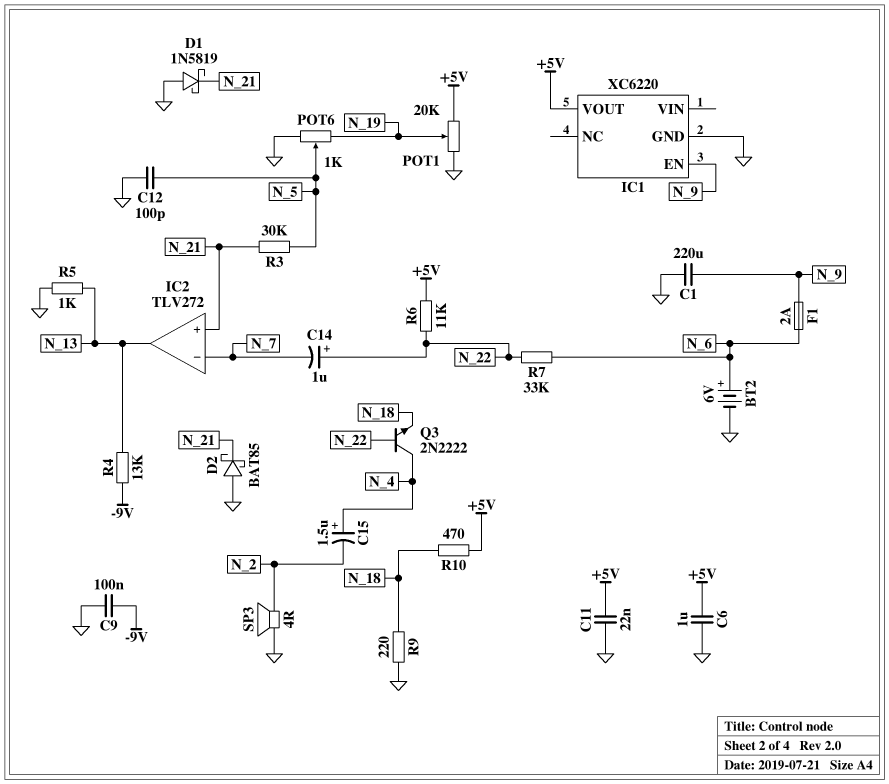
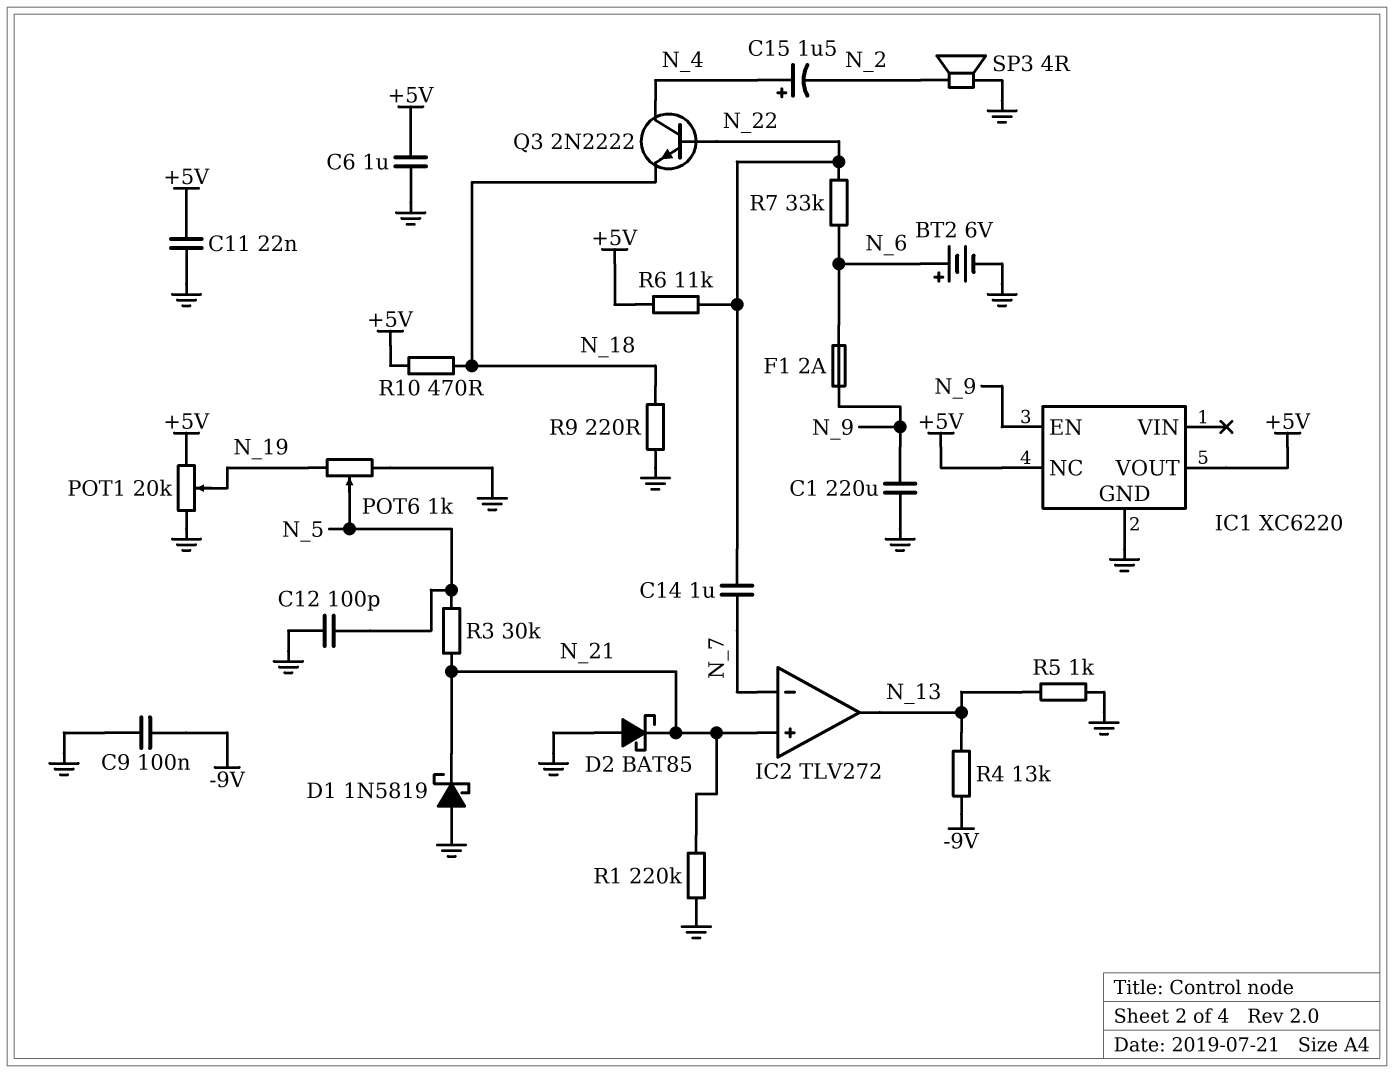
C14: 1uF (plus N_22, minus N_7) -> 1uF (N_7, N_22)
IC1 pin NC: none -> +5V
R1: none -> 220k (GND, N_21)

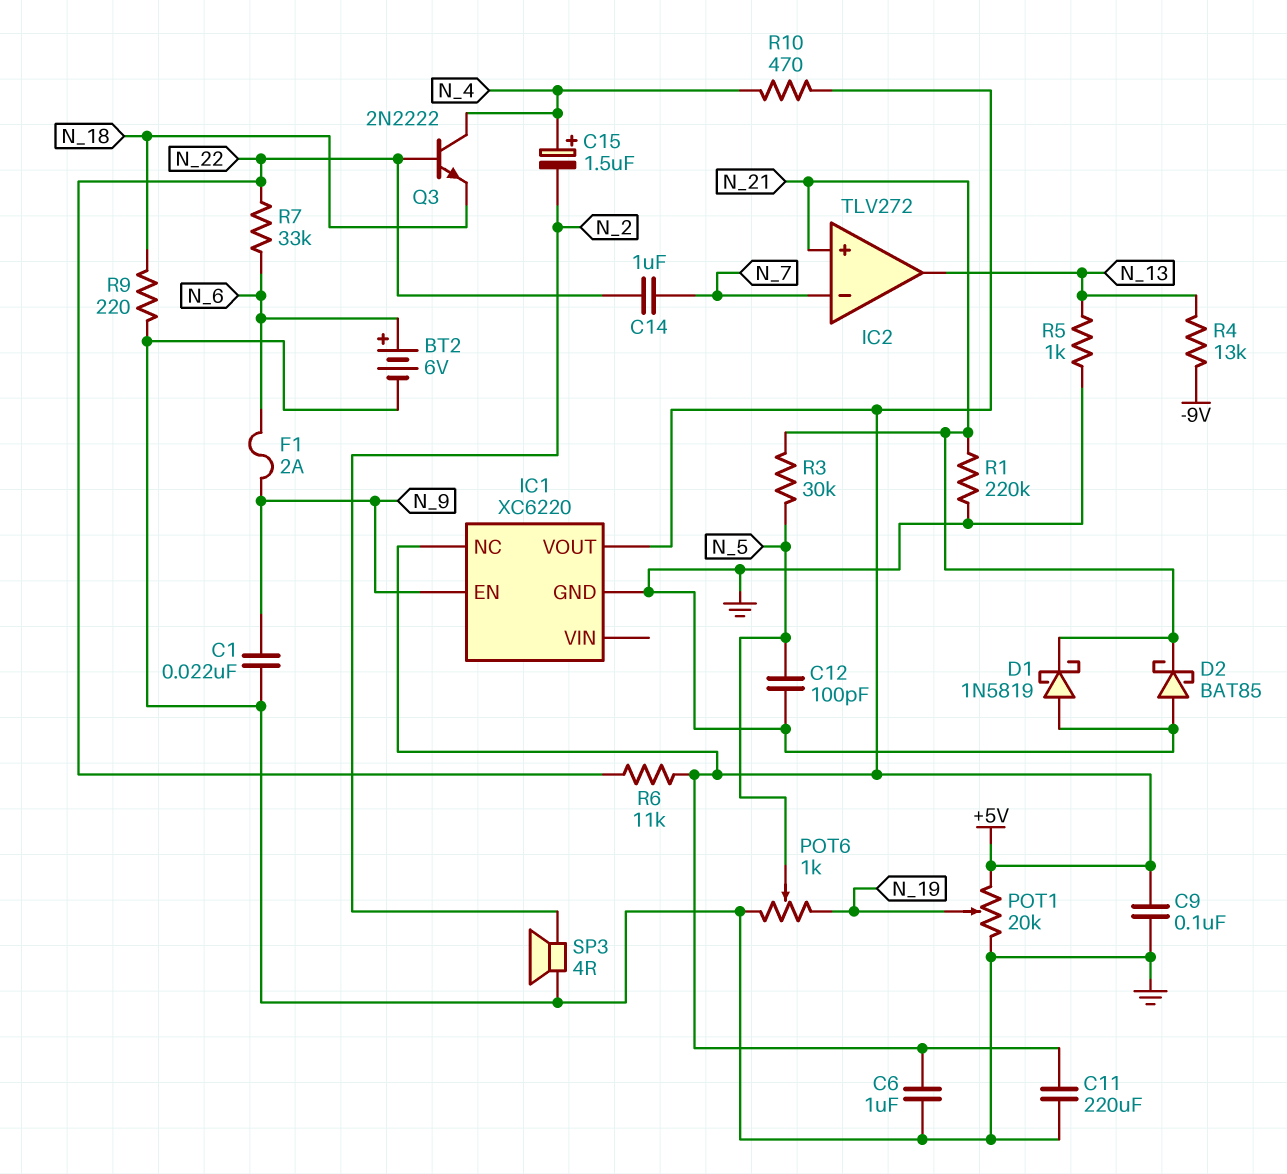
C1: 220uF (GND, N_9) -> 22nF (GND, N_9)
C9: 100nF (-9V, GND) -> 100nF (+5V, GND)
C11: 22nF (+5V, GND) -> 220uF (+5V, GND)
R10: 470 (+5V, N_18) -> 470 (+5V, N_4)

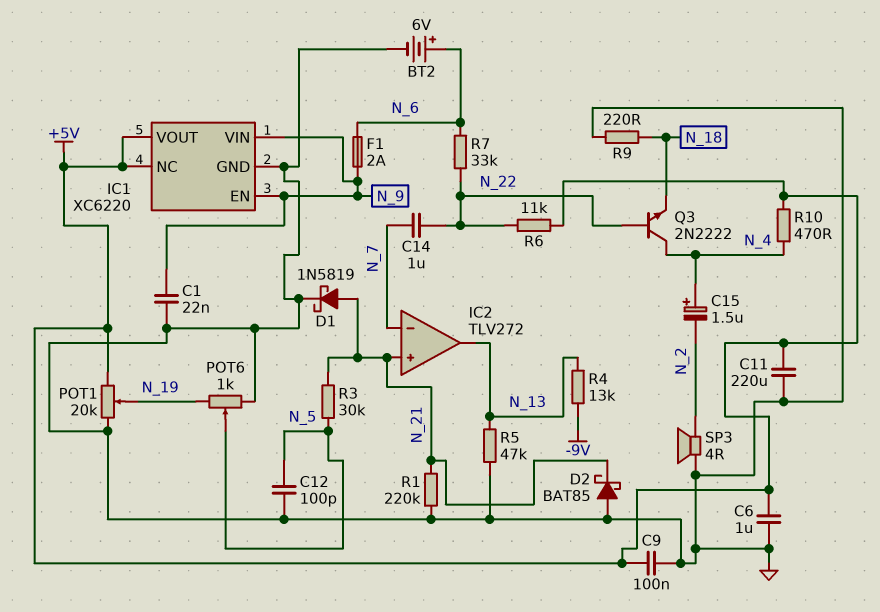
D1: schottky 1N5819 (A GND, K N_21) -> schottky 1N5819 (A N_21, K GND)
IC1 pin VIN: none -> N_9
R5: 1k (GND, N_13) -> 47k (GND, N_13)

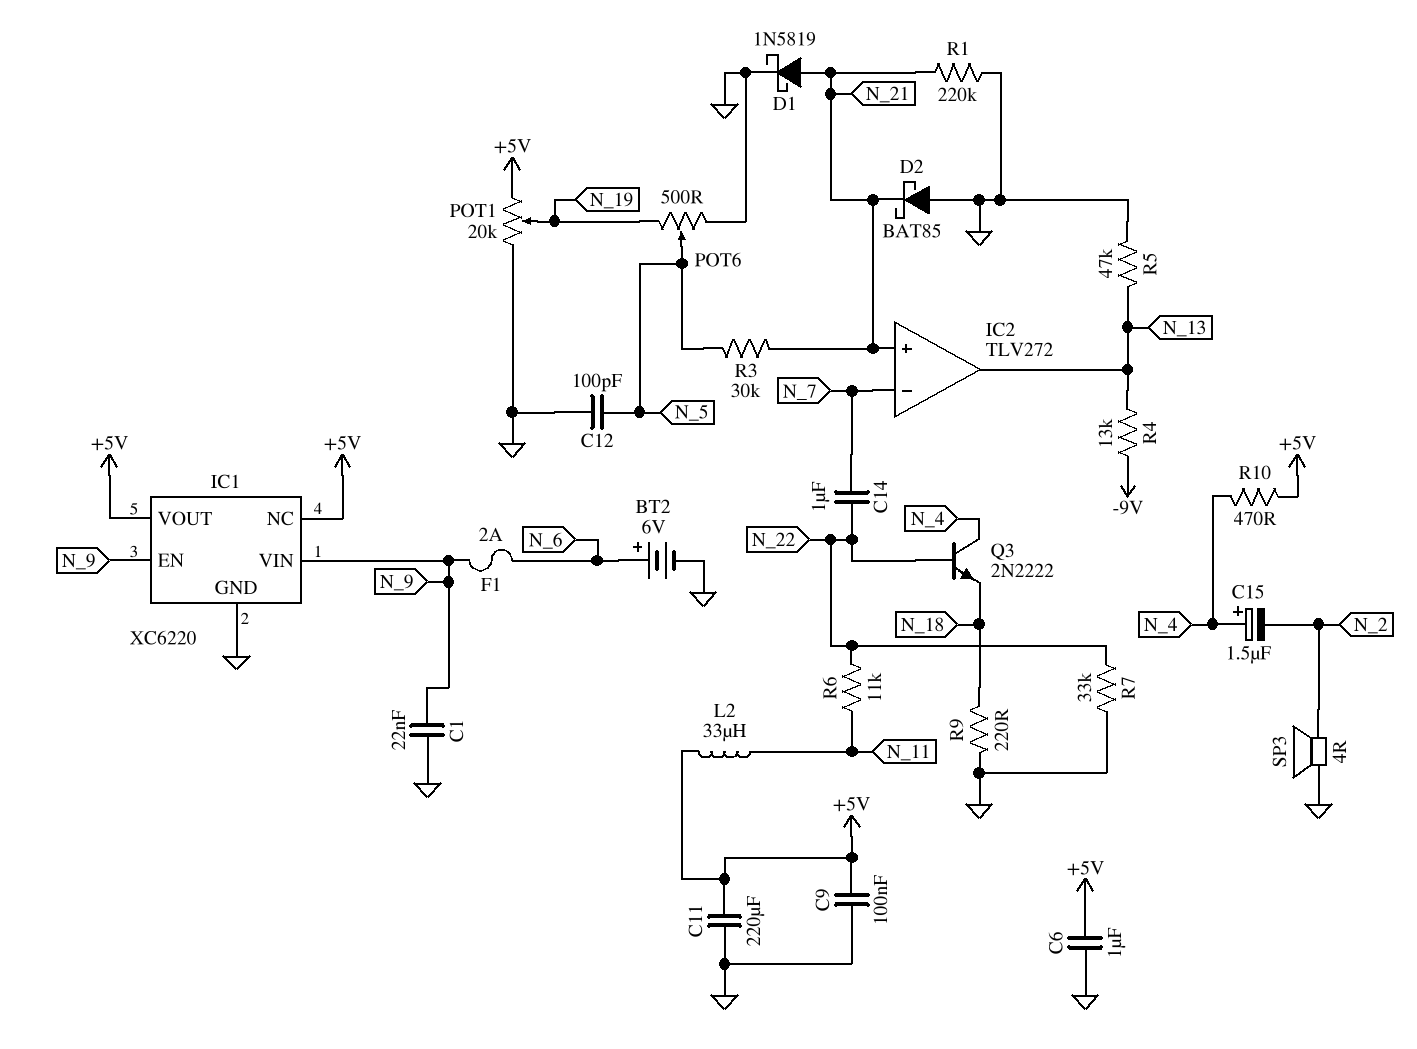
L2: none -> 33uH (+5V, N_11)
POT6: 1k (GND, N_19, wiper N_5) -> 500 (GND, N_19, wiper N_5)
R6: 11k (+5V, N_22) -> 11k (N_11, N_22)
R7: 33k (N_6, N_22) -> 33k (GND, N_22)

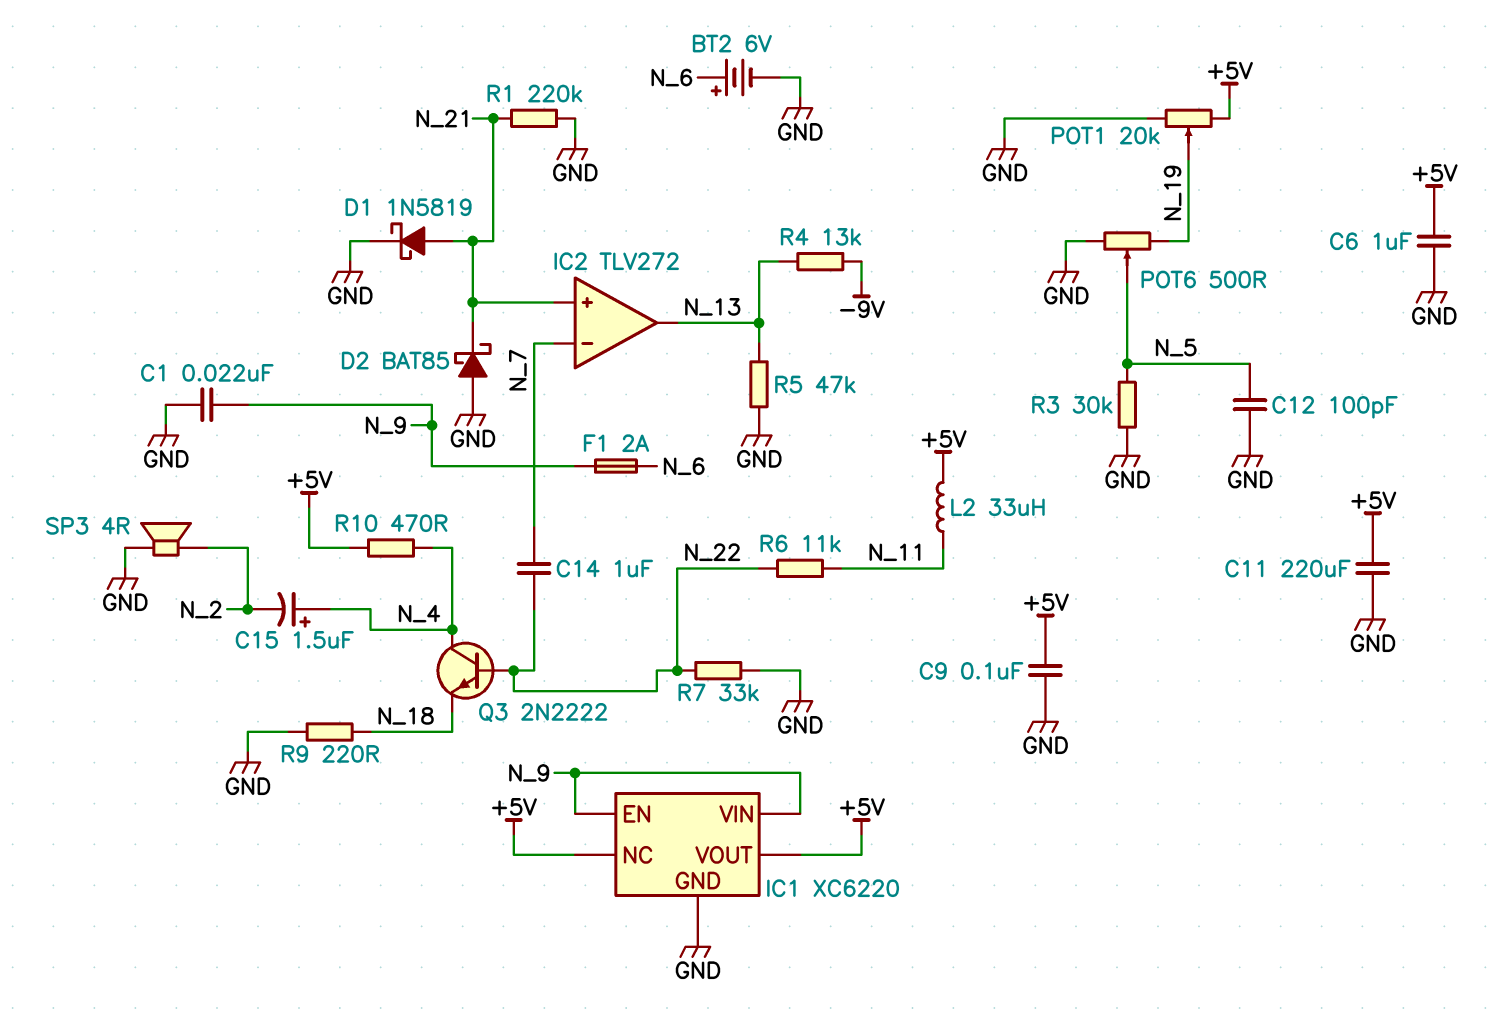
R3: 30k (N_5, N_21) -> 30k (GND, N_5)

